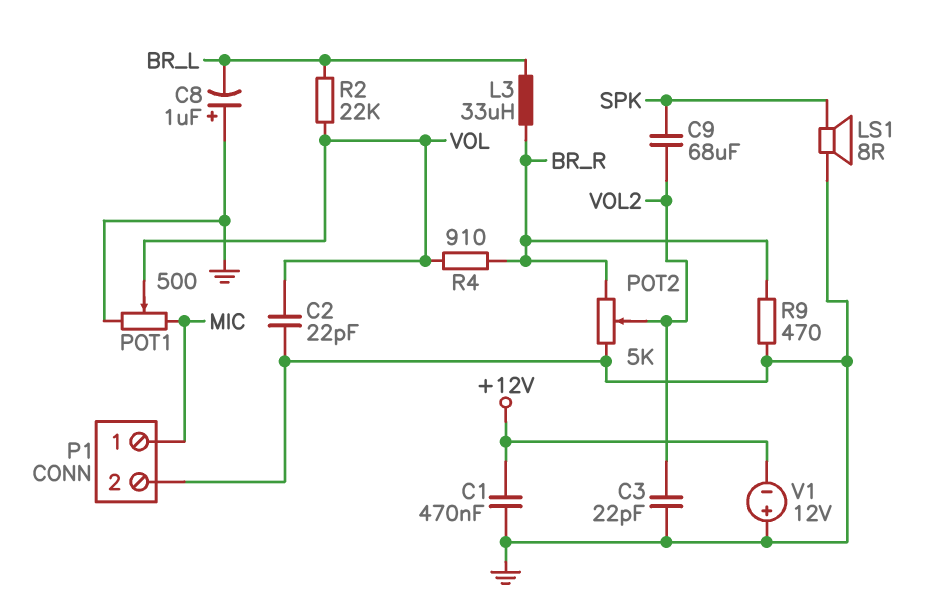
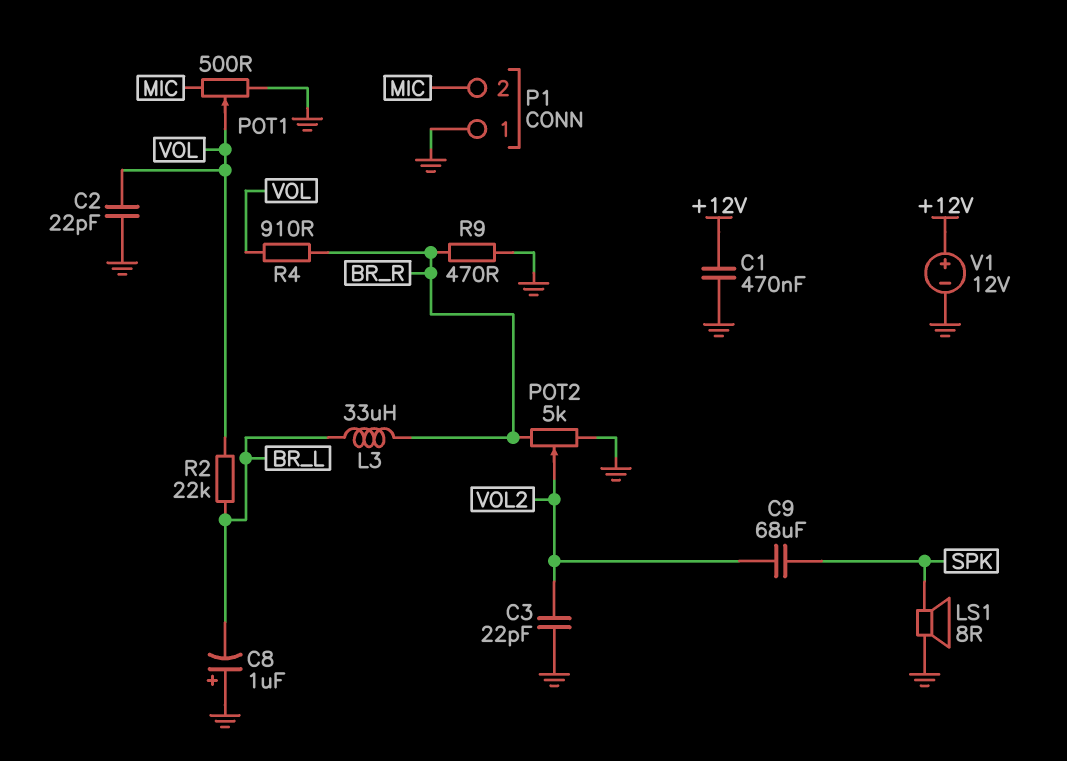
P1 pin 1: MIC -> GND
P1 pin 2: GND -> MIC
V1: 12V (plus GND, minus +12V) -> 12V (plus +12V, minus GND)

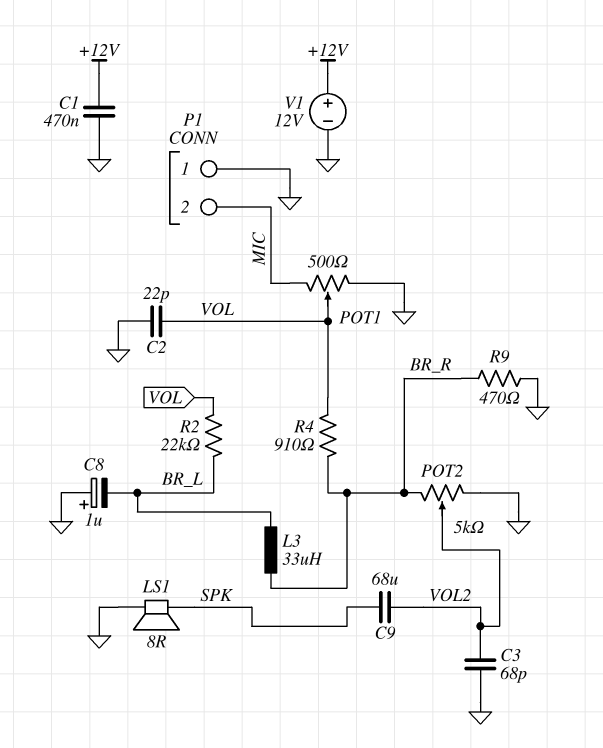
C3: 22pF (GND, VOL2) -> 68pF (GND, VOL2)

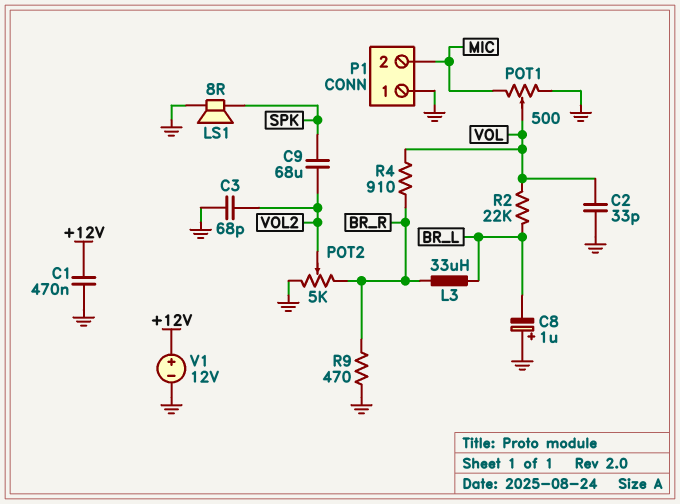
C2: 22pF (GND, VOL) -> 33pF (GND, VOL)

